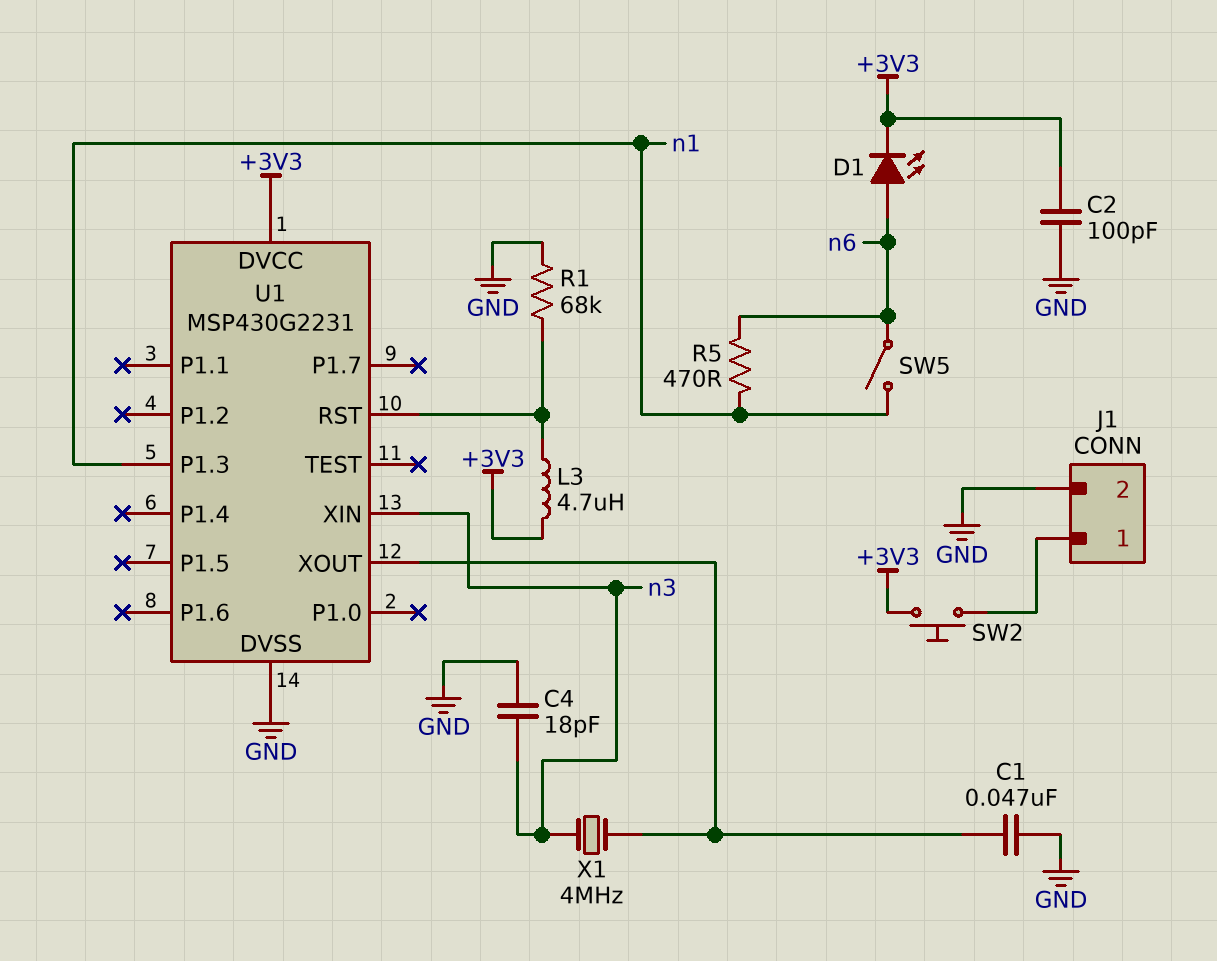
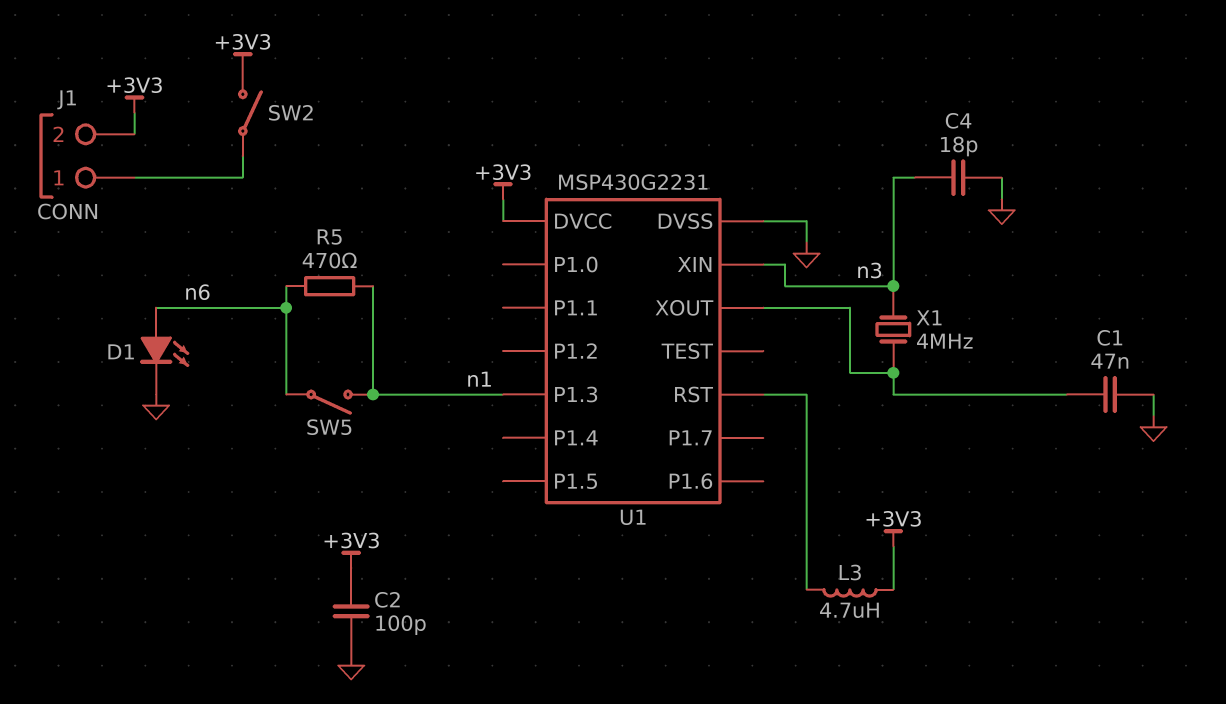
D1: LED (A n6, K +3V3) -> LED (A n6, K GND)
J1 pin 2: GND -> +3V3
R1: 68k (GND, U1/RST) -> none
SW2: button (+3V3, J1/1) -> switch (+3V3, J1/1)

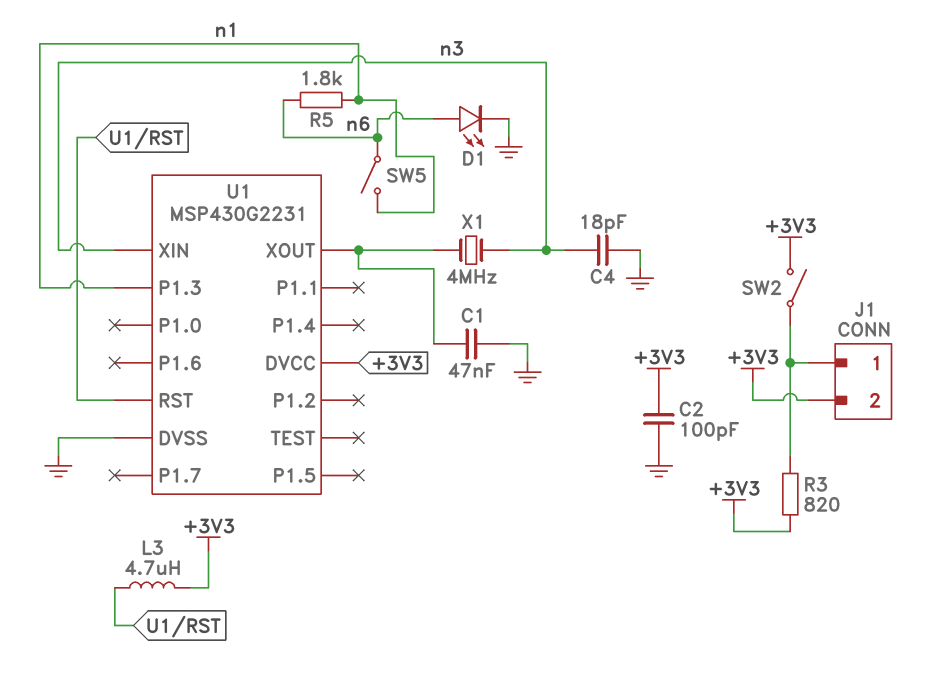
R3: none -> 820 (+3V3, J1/1)
R5: 470 (n1, n6) -> 1.8k (n1, n6)

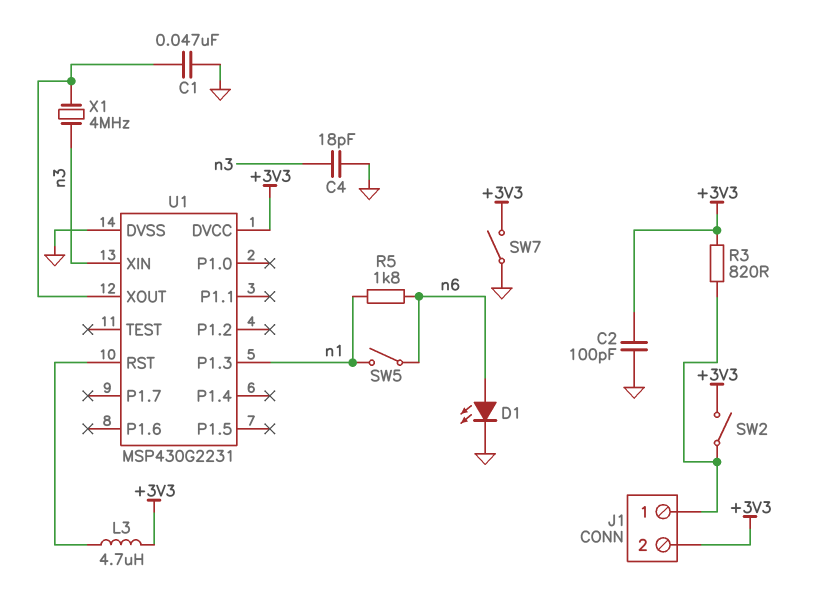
SW7: none -> switch (+3V3, GND)

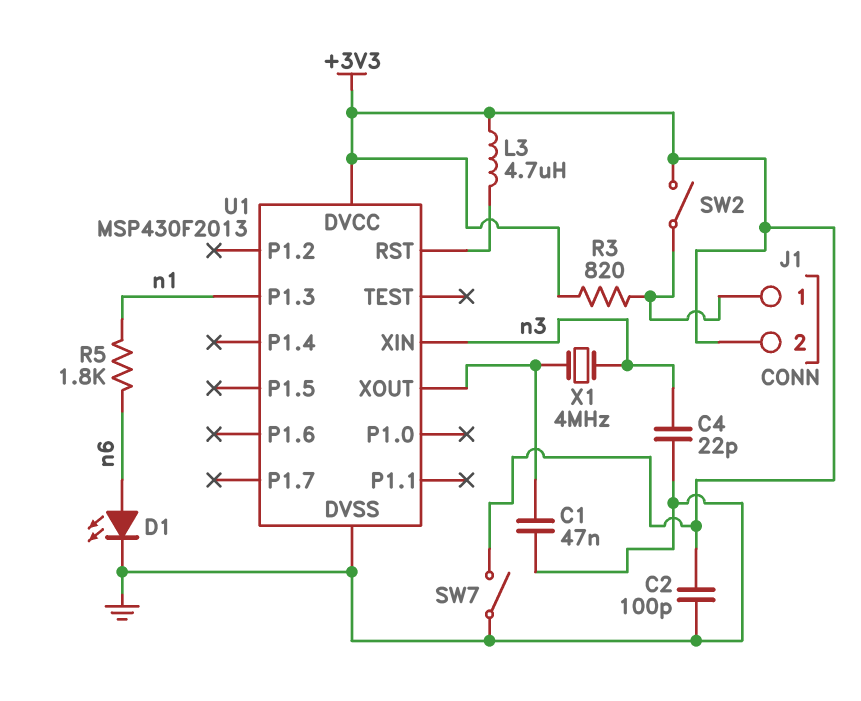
C4: 18pF (GND, n3) -> 22pF (GND, n3)
SW5: switch (n1, n6) -> none
U1: MSP430G2231 -> MSP430F2013

